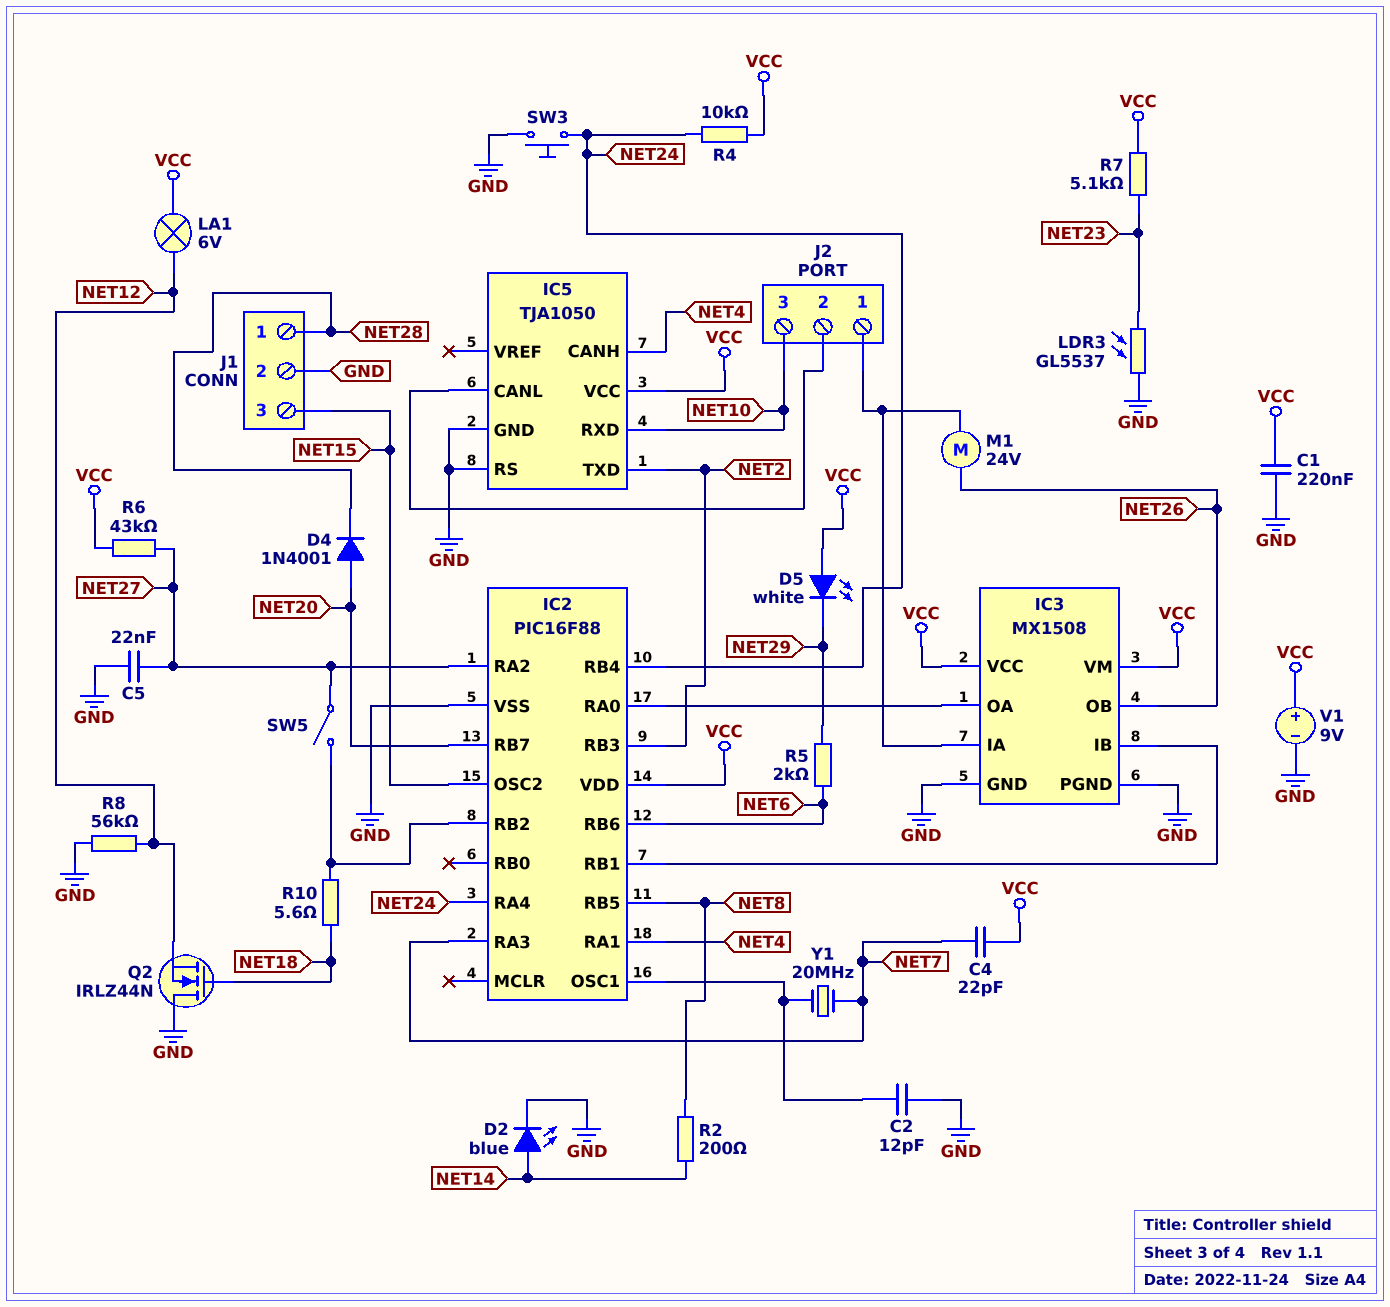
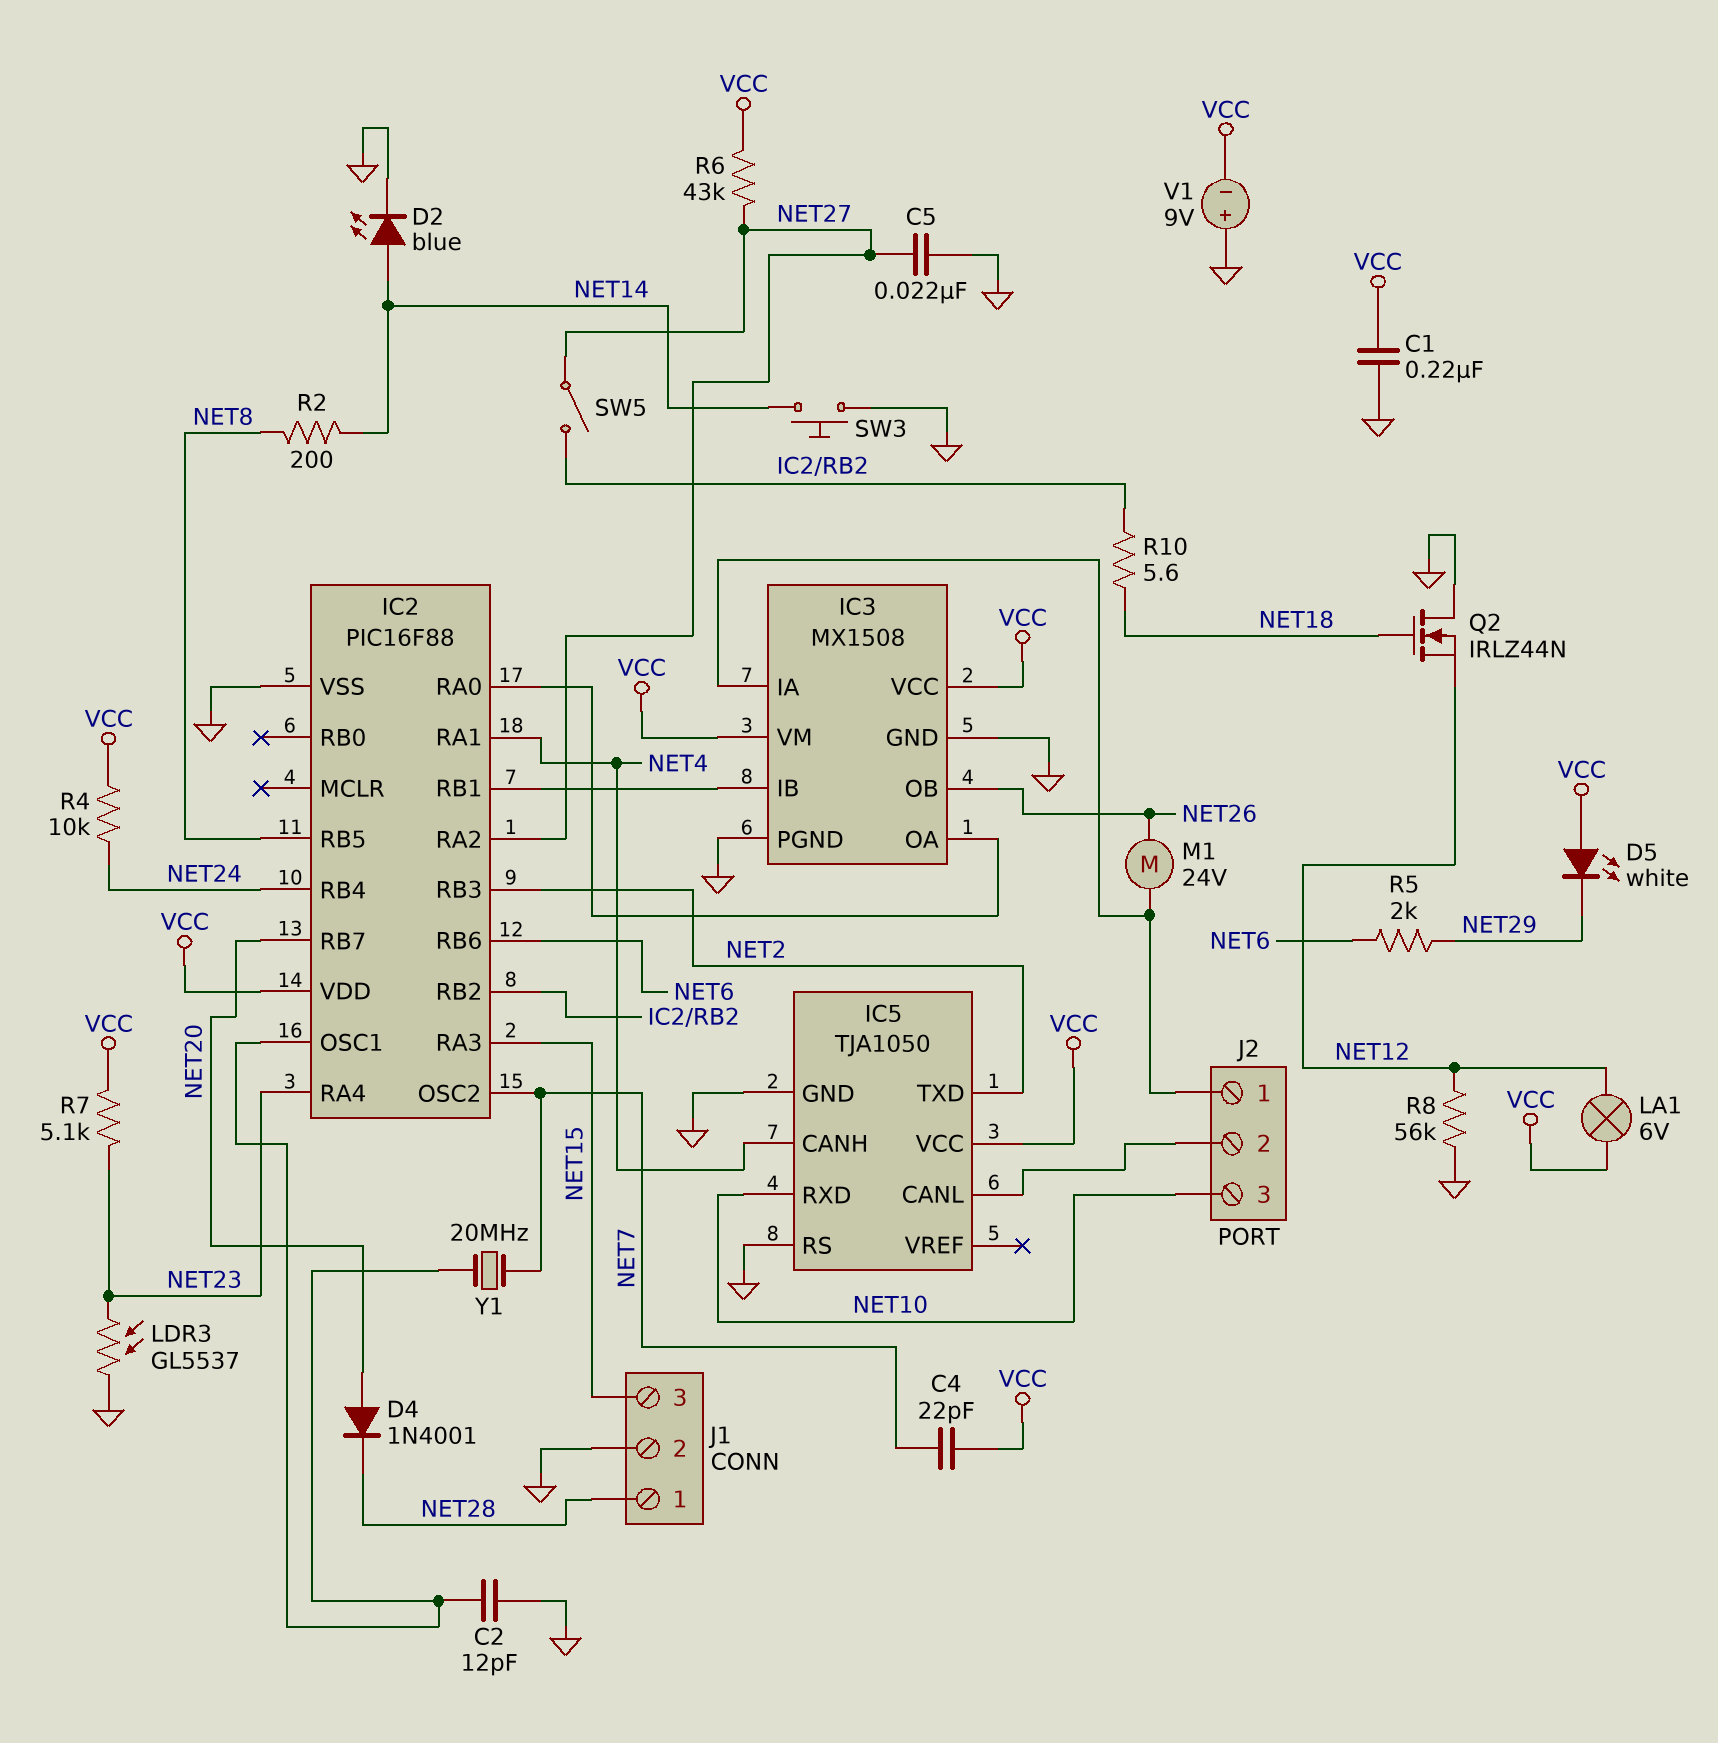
IC2 pin OSC2: NET15 -> NET7
IC2 pin RA3: NET7 -> NET15
IC2 pin RA4: NET24 -> NET23
SW3: button (GND, NET24) -> button (GND, NET14)
V1: 9V (plus VCC, minus GND) -> 9V (plus GND, minus VCC)

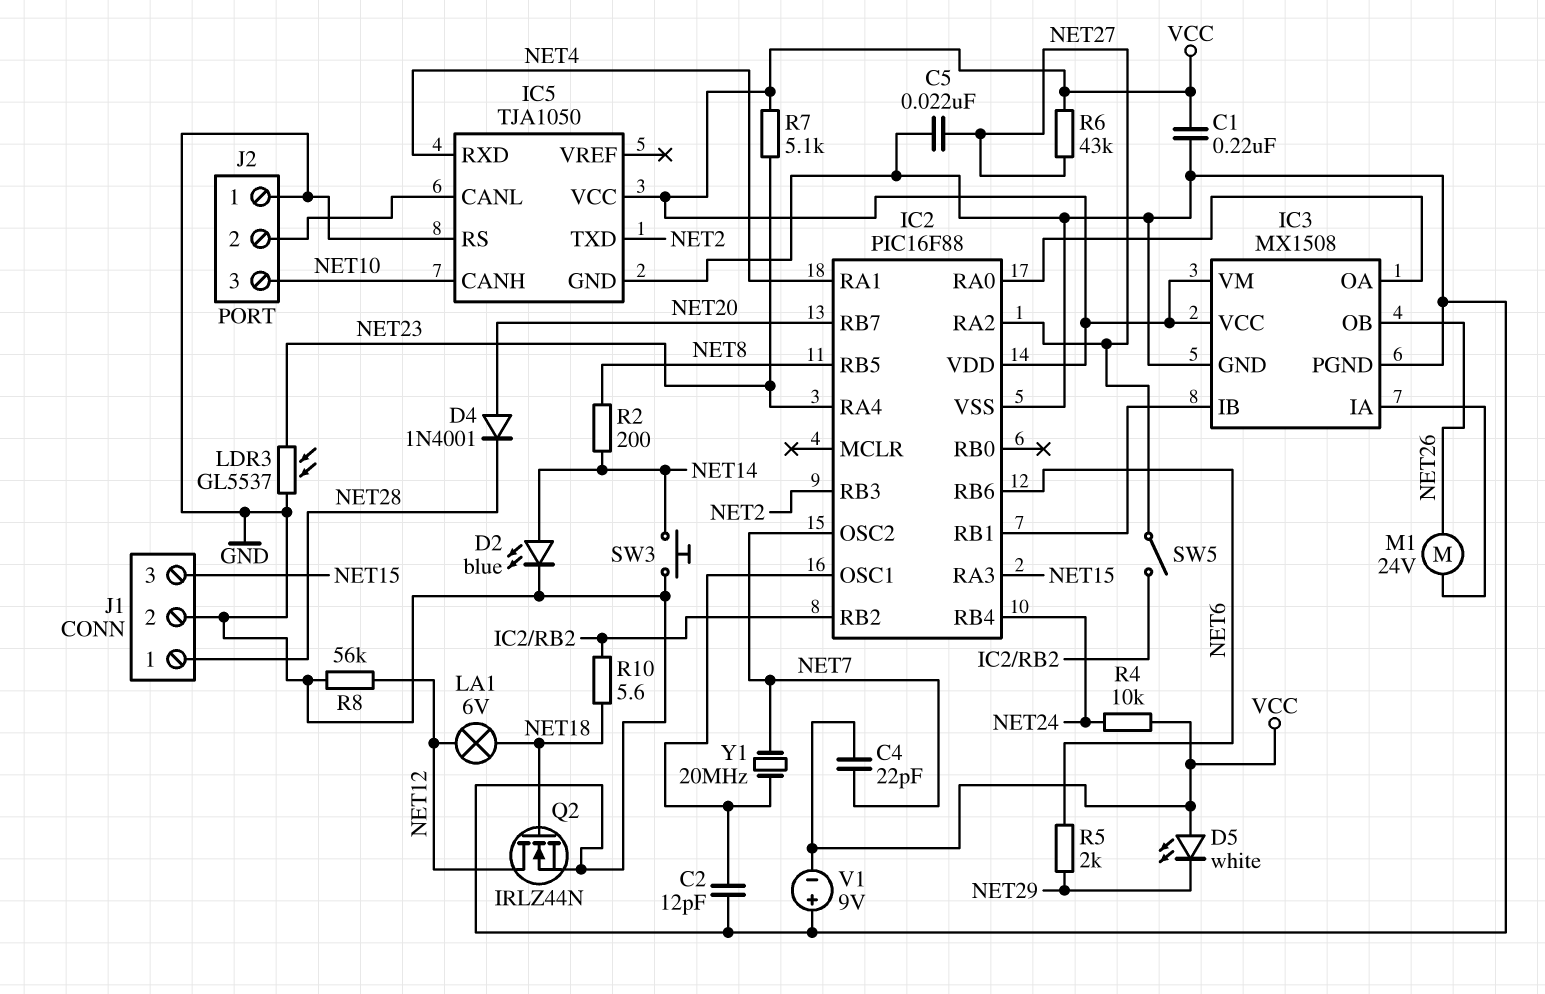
IC5 pin CANH: NET4 -> NET10
IC5 pin RXD: NET10 -> NET4
J2 pin 1: IC3/IA -> GND
LA1: lamp 6V (NET12, VCC) -> lamp 6V (NET12, NET18)
Q2: NMOS IRLZ44N (G NET18, D GND, S NET12) -> NMOS IRLZ44N (G NET18, D NET12, S GND)

